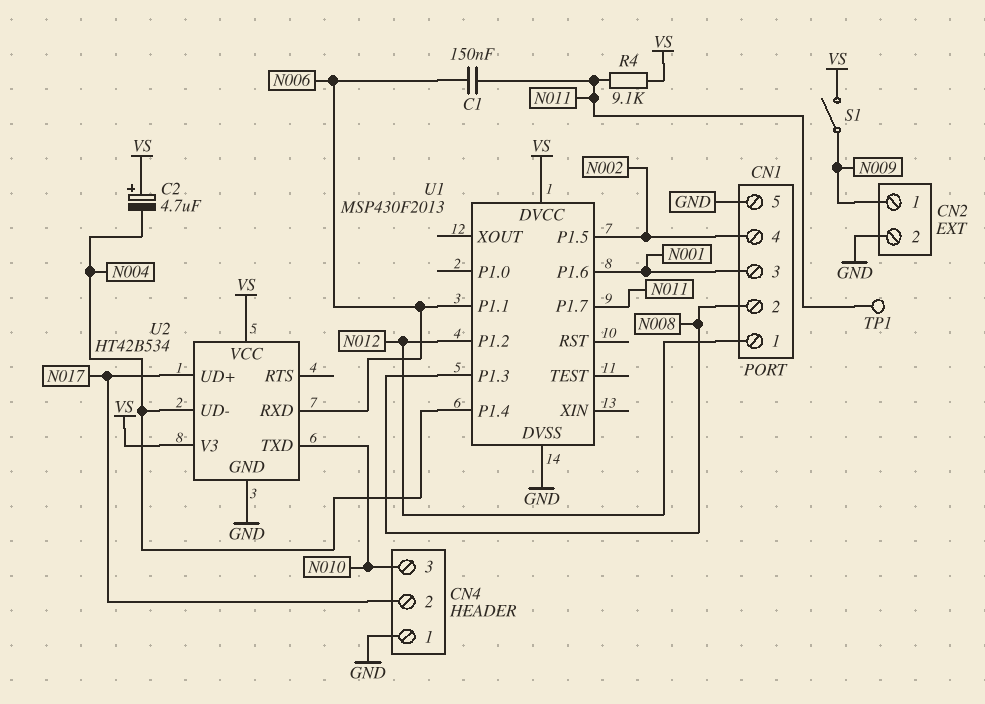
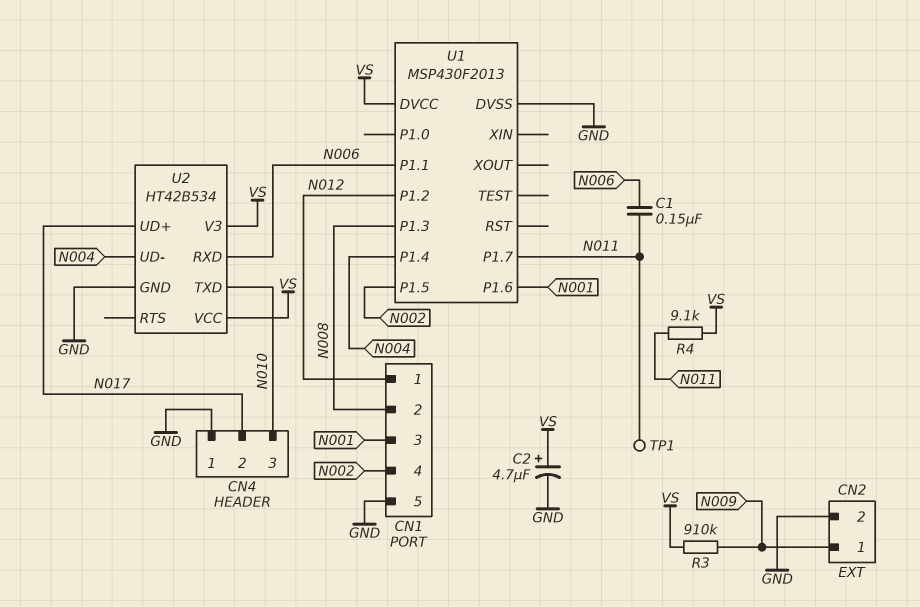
C2: 4.7uF (plus VS, minus N004) -> 4.7uF (plus VS, minus GND)
R3: none -> 910k (N009, VS)
S1: switch (N009, VS) -> none

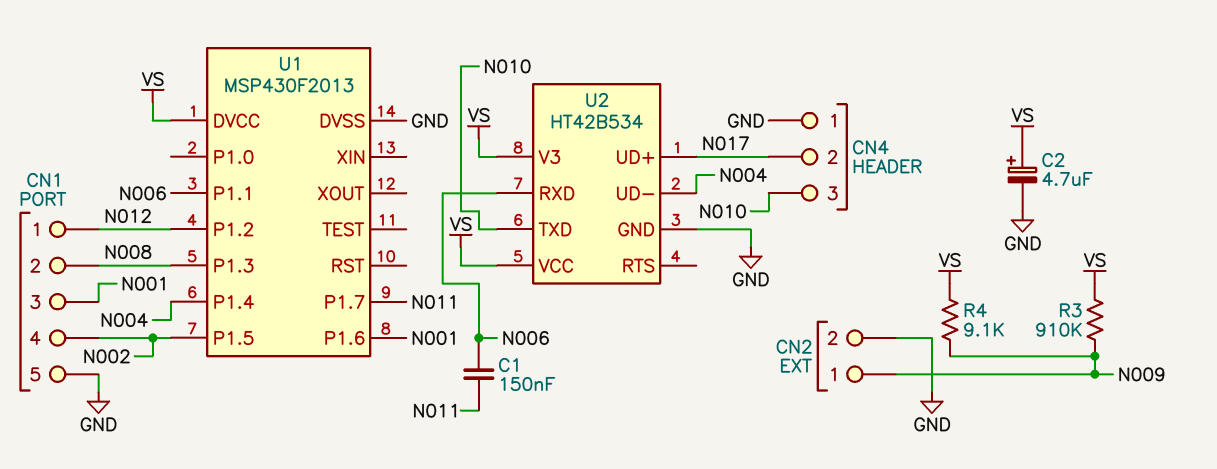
R4: 9.1k (N011, VS) -> 9.1k (N009, VS)
TP1: test point (N011) -> none

